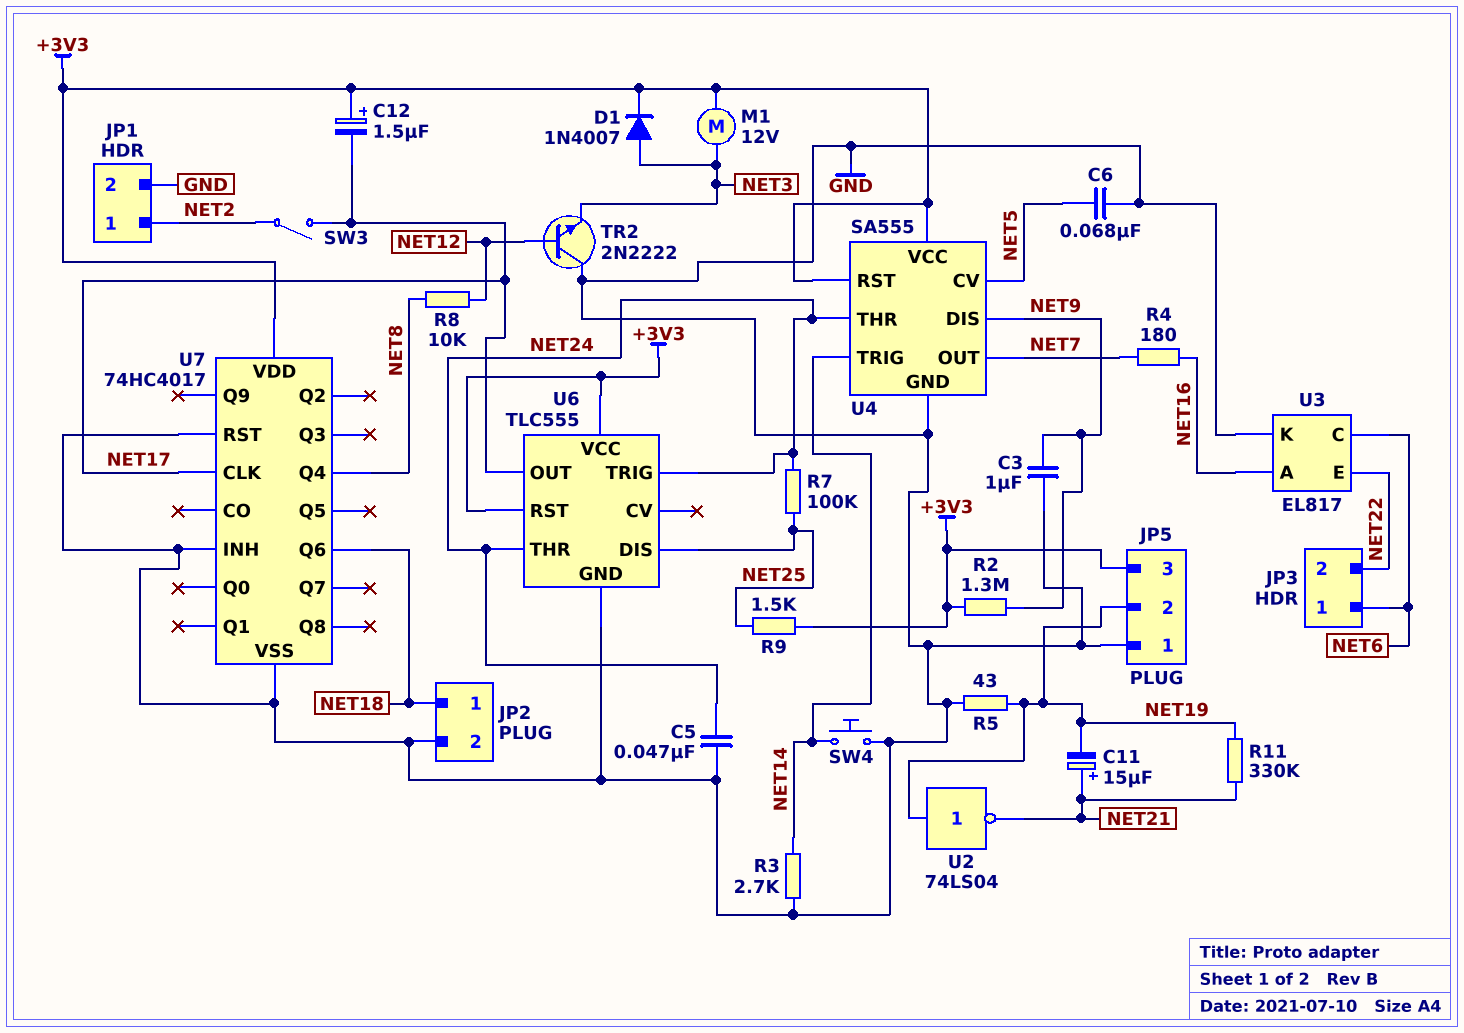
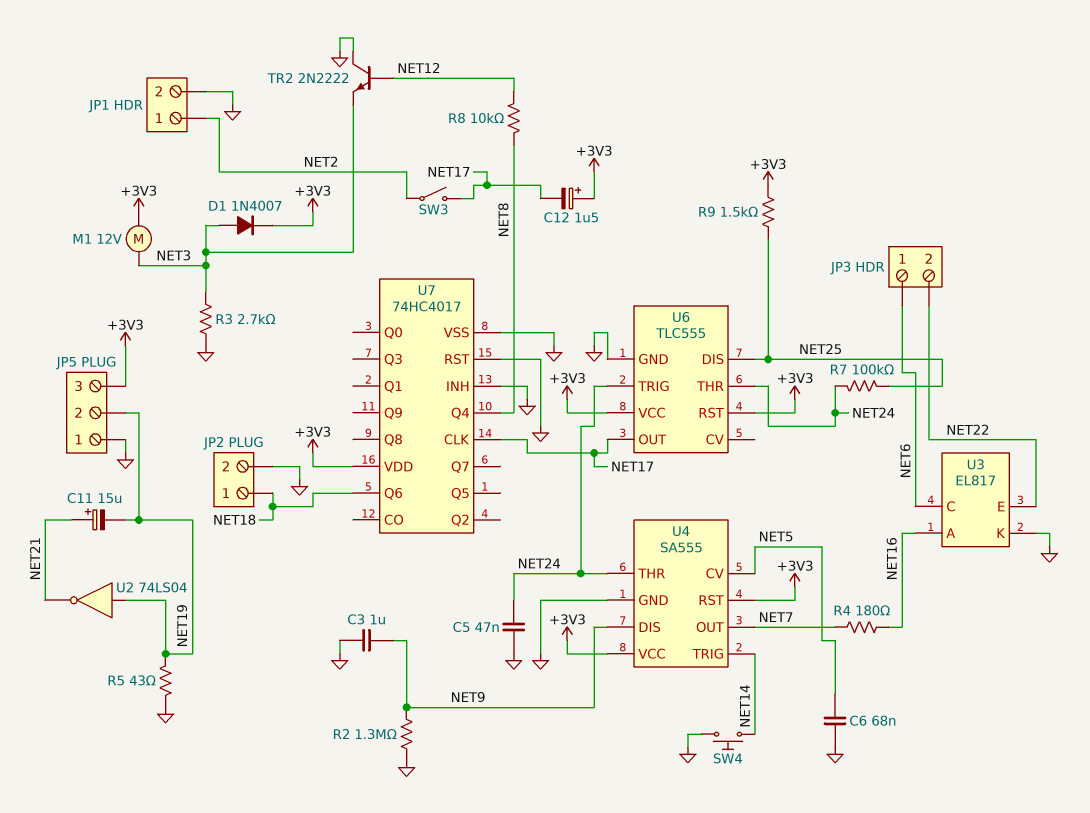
R2: 1.3M (+3V3, NET9) -> 1.3M (GND, NET9)
R3: 2.7k (GND, NET14) -> 2.7k (GND, NET3)
R11: 330k (NET19, NET21) -> none

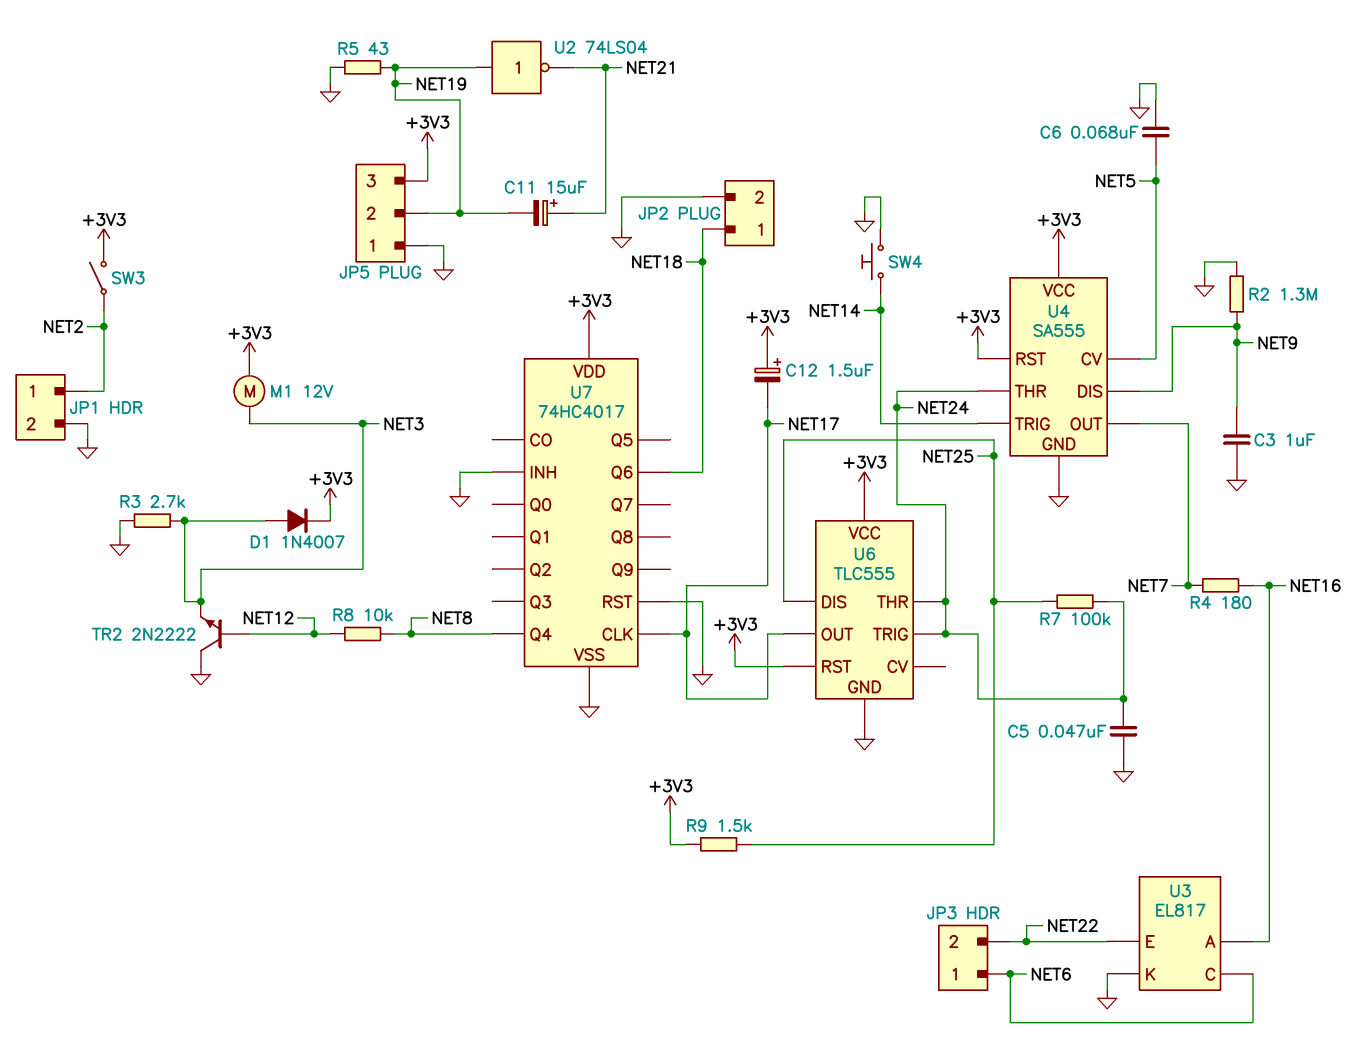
SW3: switch (NET2, NET17) -> switch (+3V3, NET2)

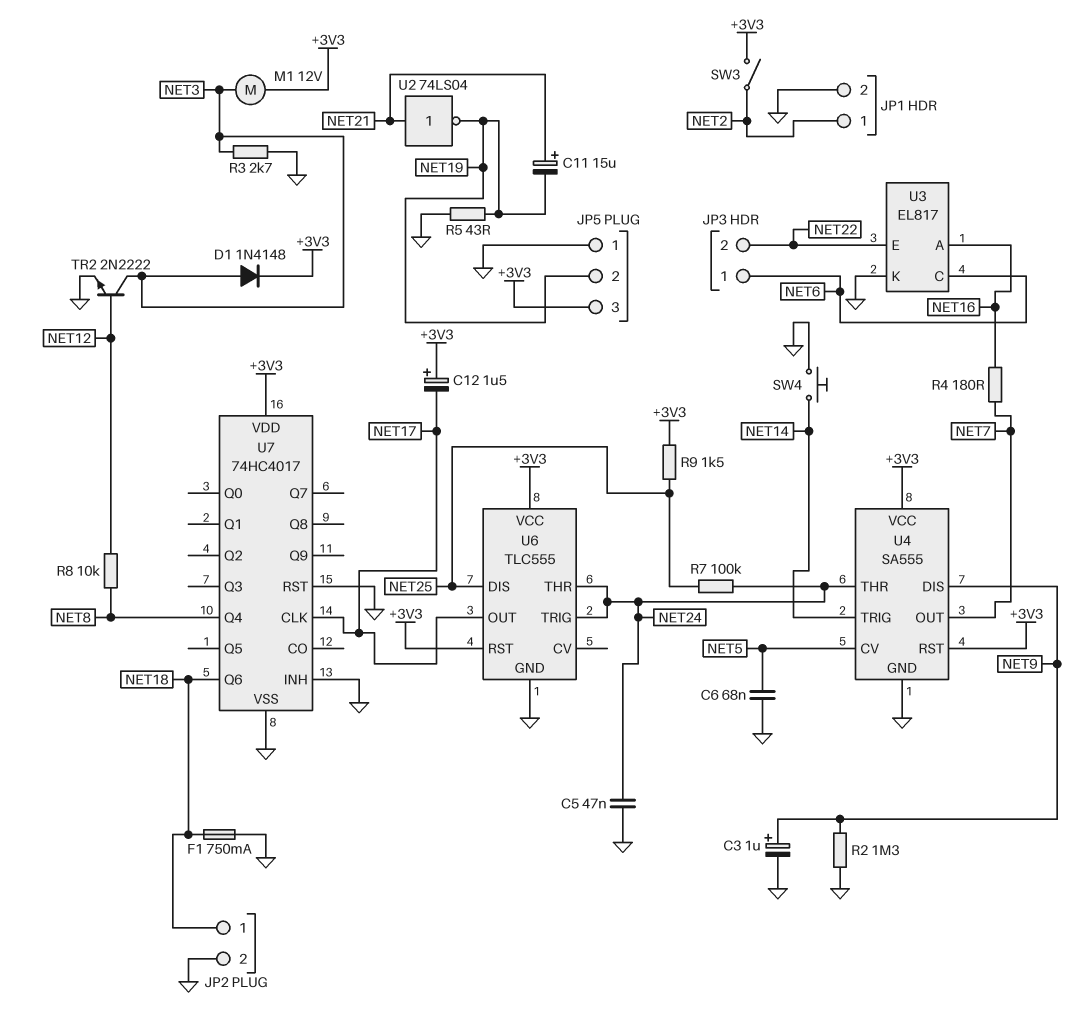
C3: 1uF (GND, NET9) -> 1uF (plus NET9, minus GND)
D1: diode 1N4007 (A NET3, K +3V3) -> diode 1N4148 (A NET3, K +3V3)
F1: none -> 750mA (GND, NET18)
TR2: NPN 2N2222 (B NET12, C GND, E NET3) -> NPN 2N2222 (B NET12, C NET3, E GND)
U2: NOT 74LS04 (in NET19, out NET21) -> NOT 74LS04 (in NET21, out NET19)

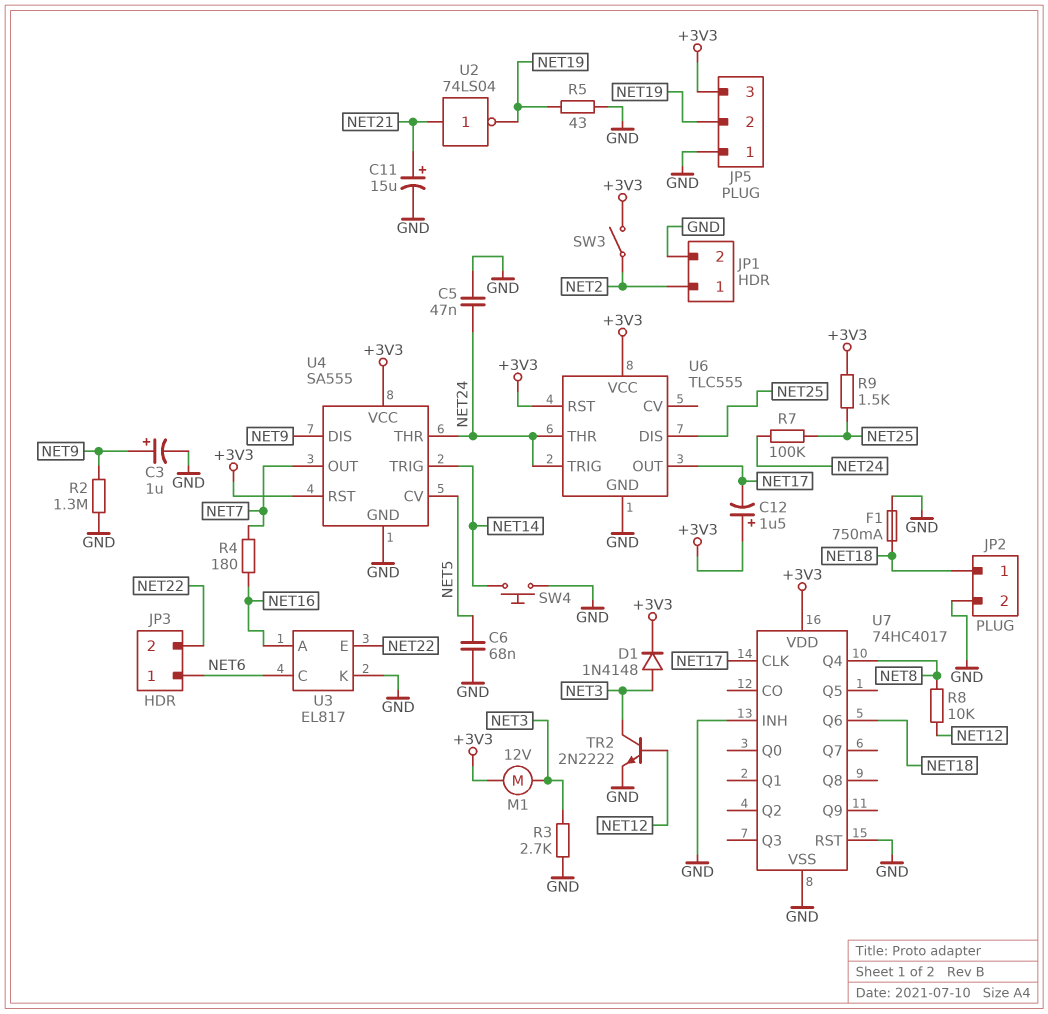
C11: 15uF (plus NET21, minus NET19) -> 15uF (plus NET21, minus GND)

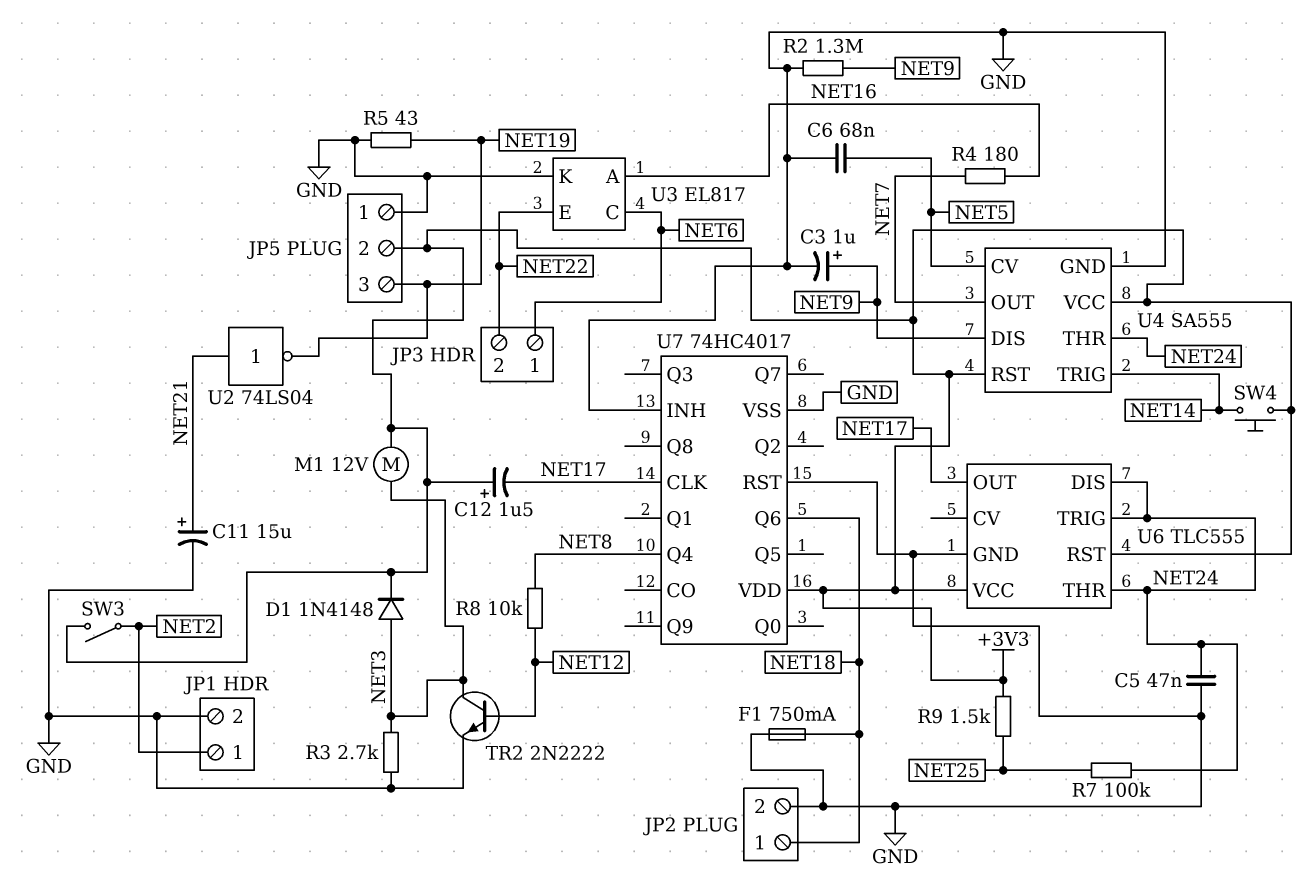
JP5 pin 2: NET19 -> +3V3
JP5 pin 3: +3V3 -> NET19
SW4: button (GND, NET14) -> button (+3V3, NET14)
U6 pin DIS: NET25 -> NET24

